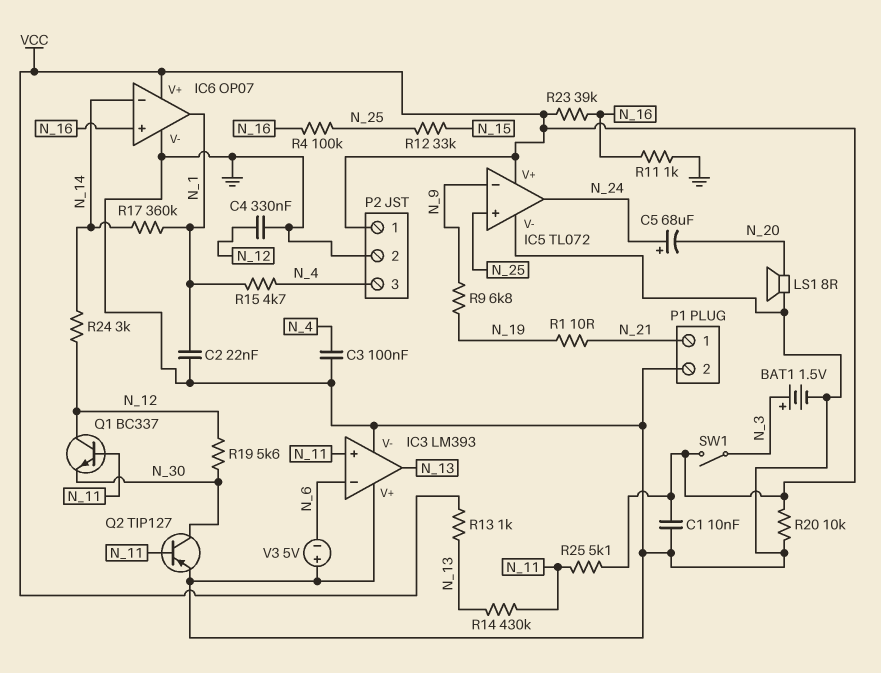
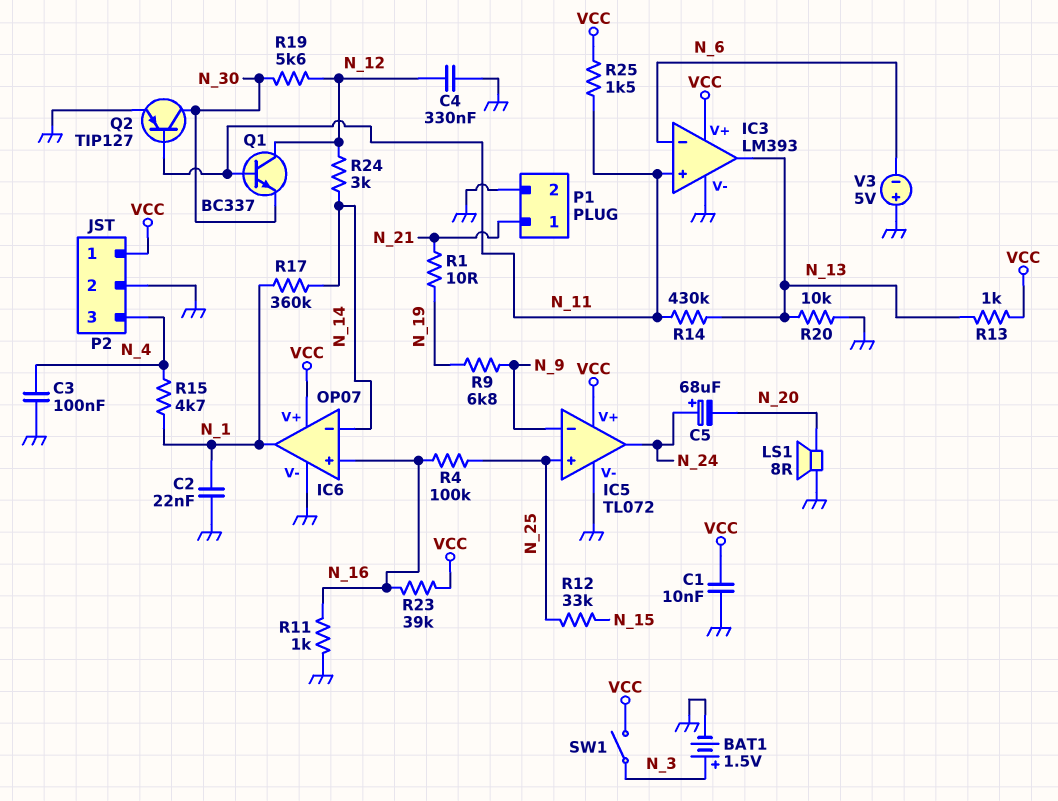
IC3 pin V+: GND -> VCC
R20: 10k (GND, VCC) -> 10k (GND, N_13)
R25: 5.1k (N_11, VCC) -> 1.5k (N_11, VCC)

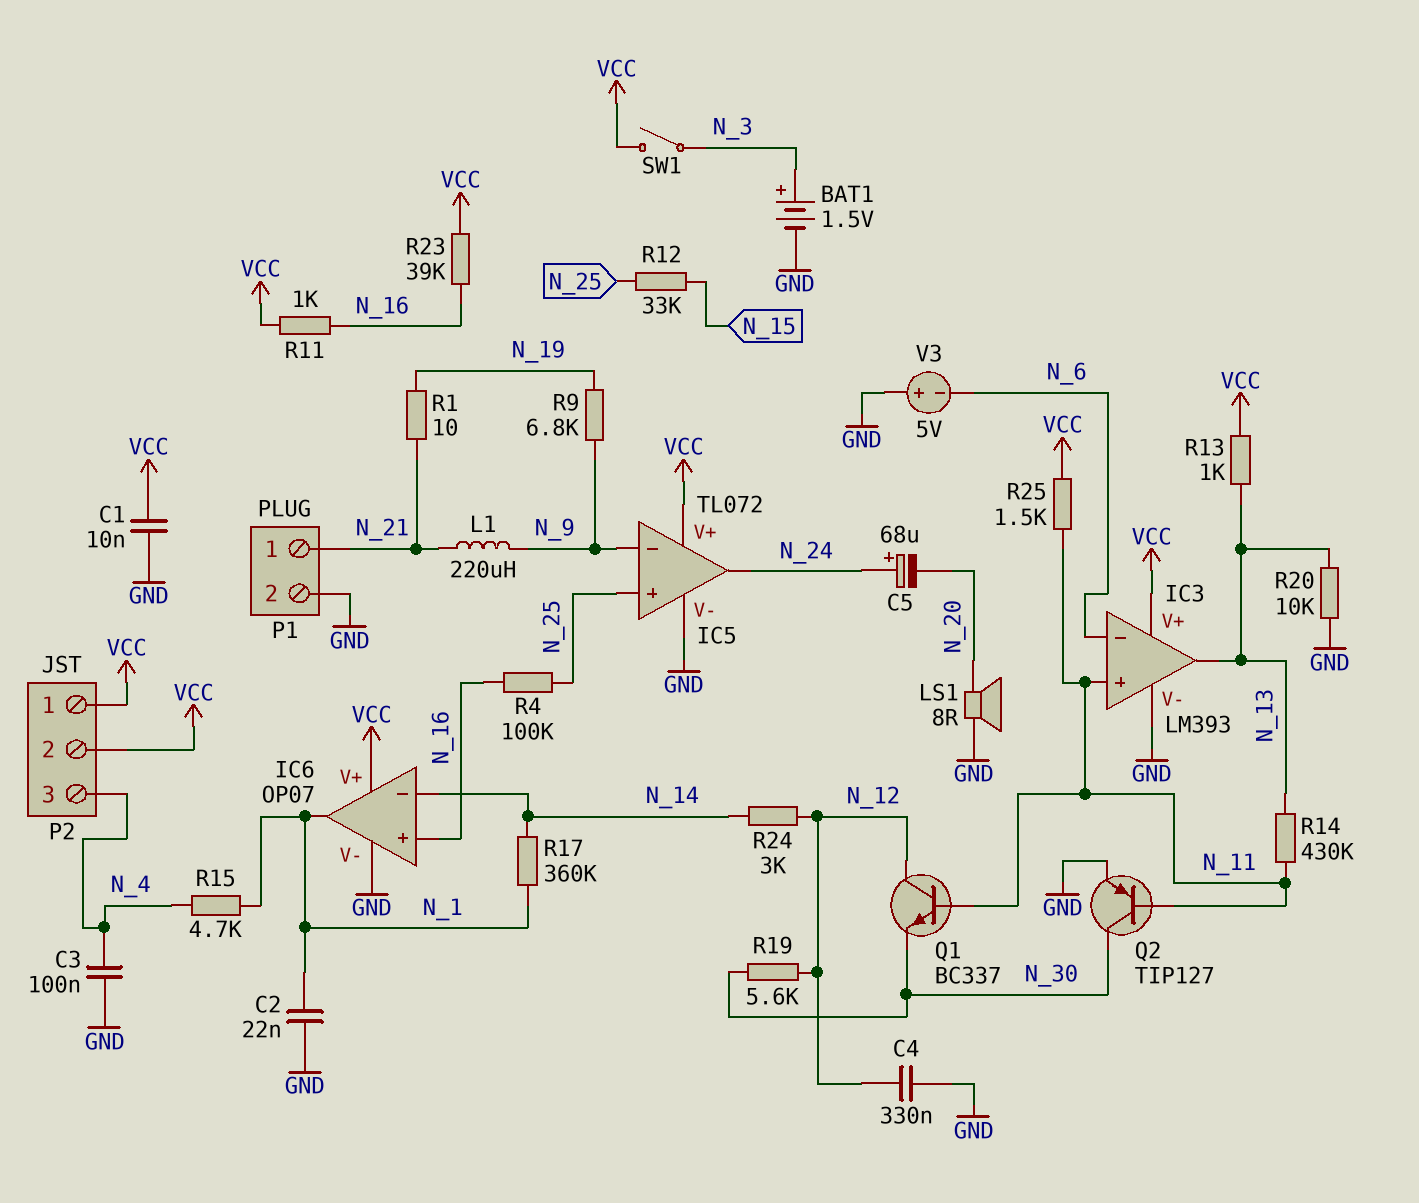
L1: none -> 220uH (N_9, N_21)
P2 pin 2: GND -> VCC
R11: 1k (GND, N_16) -> 1k (N_16, VCC)

